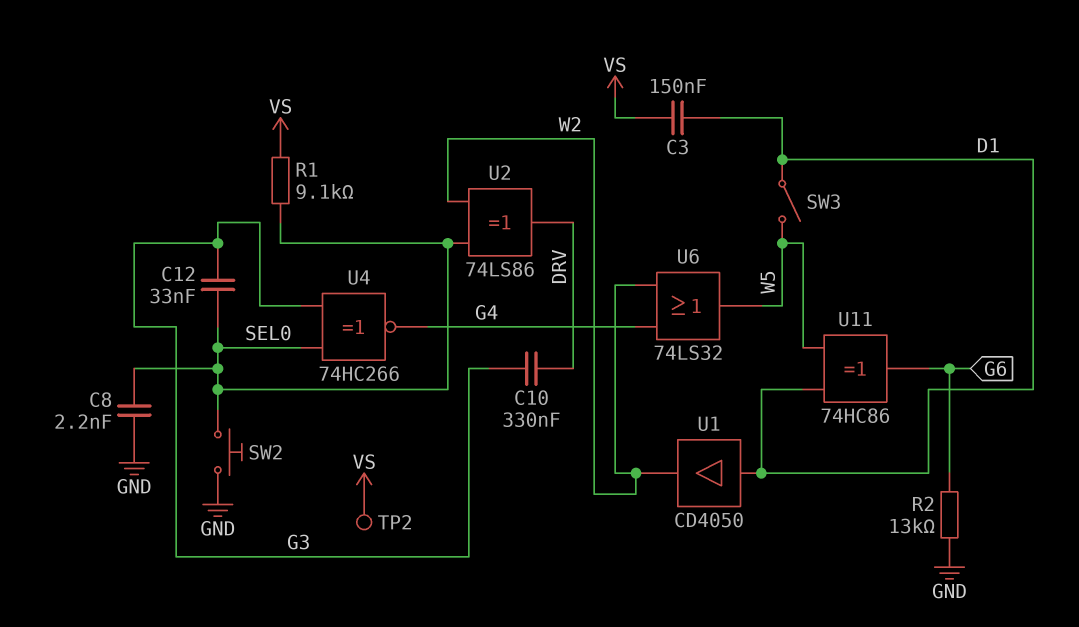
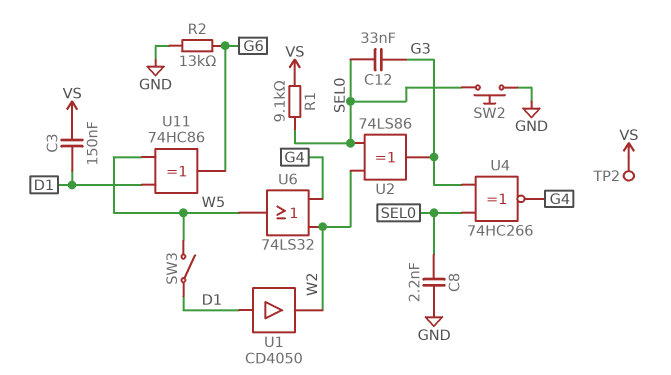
C10: 330nF (DRV, G3) -> none
U2: XOR 74LS86 (in SEL0, in W2, out DRV) -> XOR 74LS86 (in SEL0, in W2, out G3)

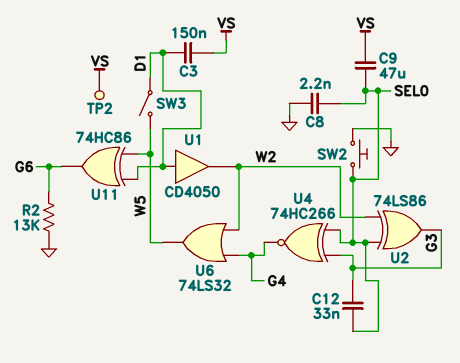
C9: none -> 47uF (SEL0, VS)
R1: 9.1k (SEL0, VS) -> none

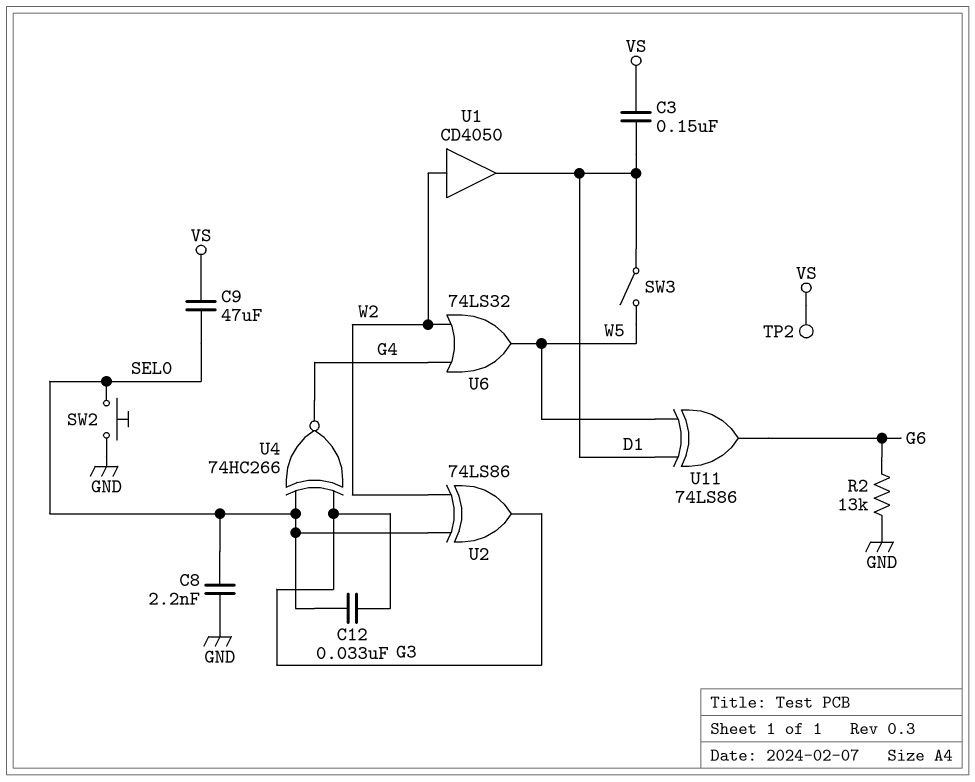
U1: buffer CD4050 (in D1, out W2) -> buffer CD4050 (in W2, out D1)
U11: XOR 74HC86 (in D1, in W5, out G6) -> XOR 74LS86 (in D1, in W5, out G6)

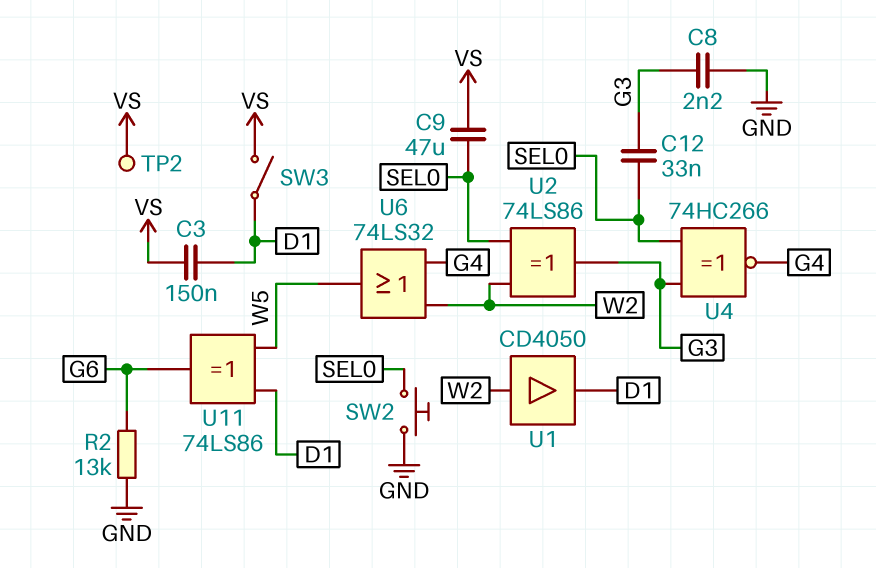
C8: 2.2nF (GND, SEL0) -> 2.2nF (G3, GND)
SW3: switch (D1, W5) -> switch (D1, VS)

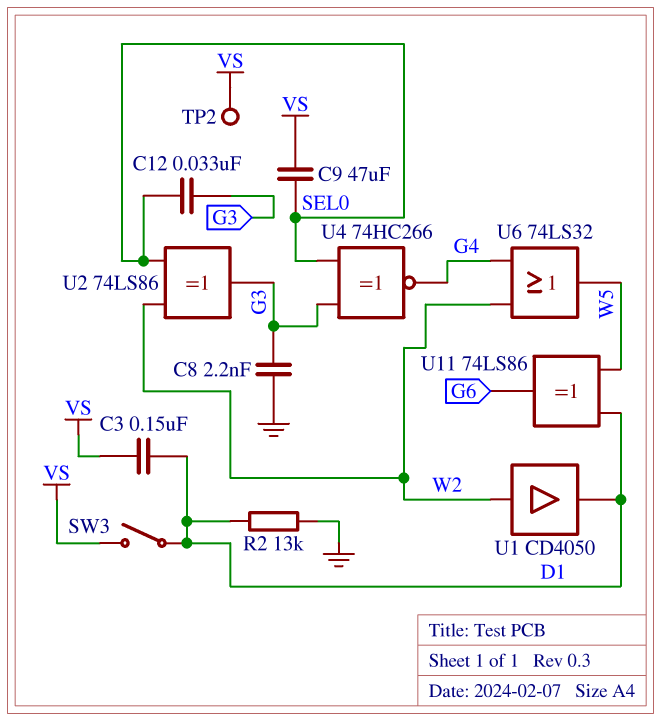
R2: 13k (G6, GND) -> 13k (D1, GND)
SW2: button (GND, SEL0) -> none

